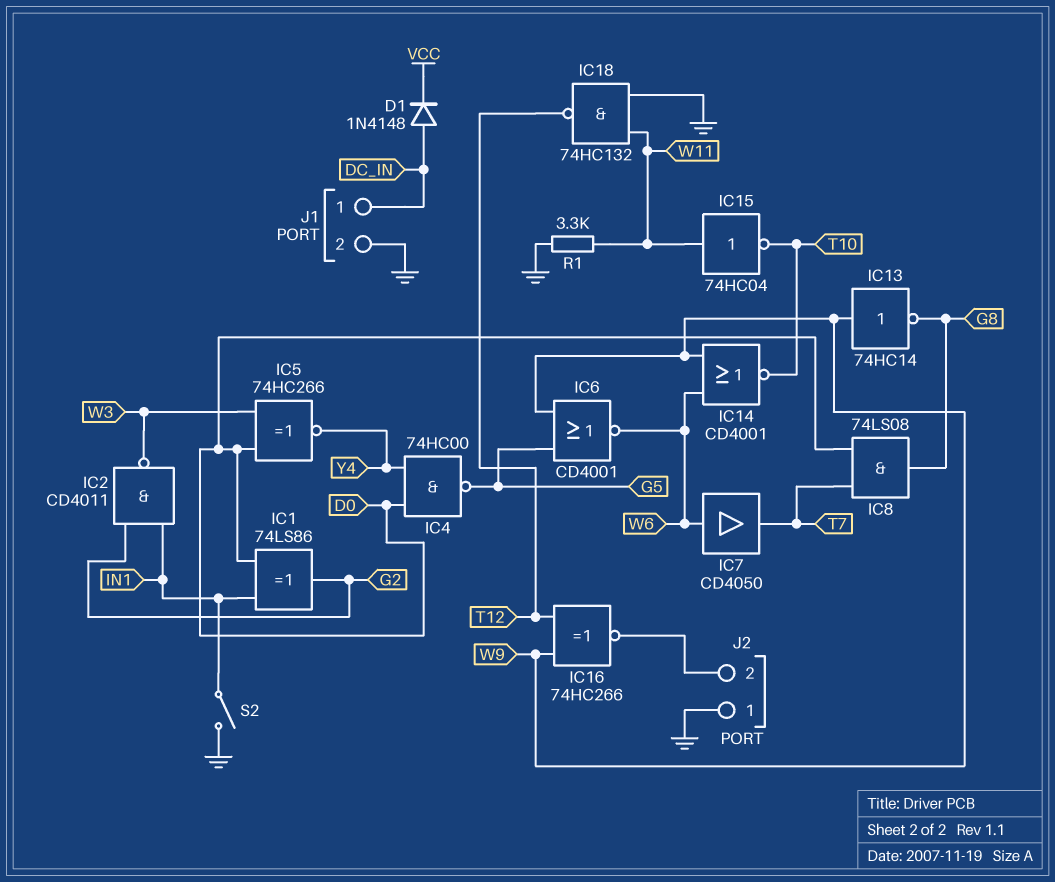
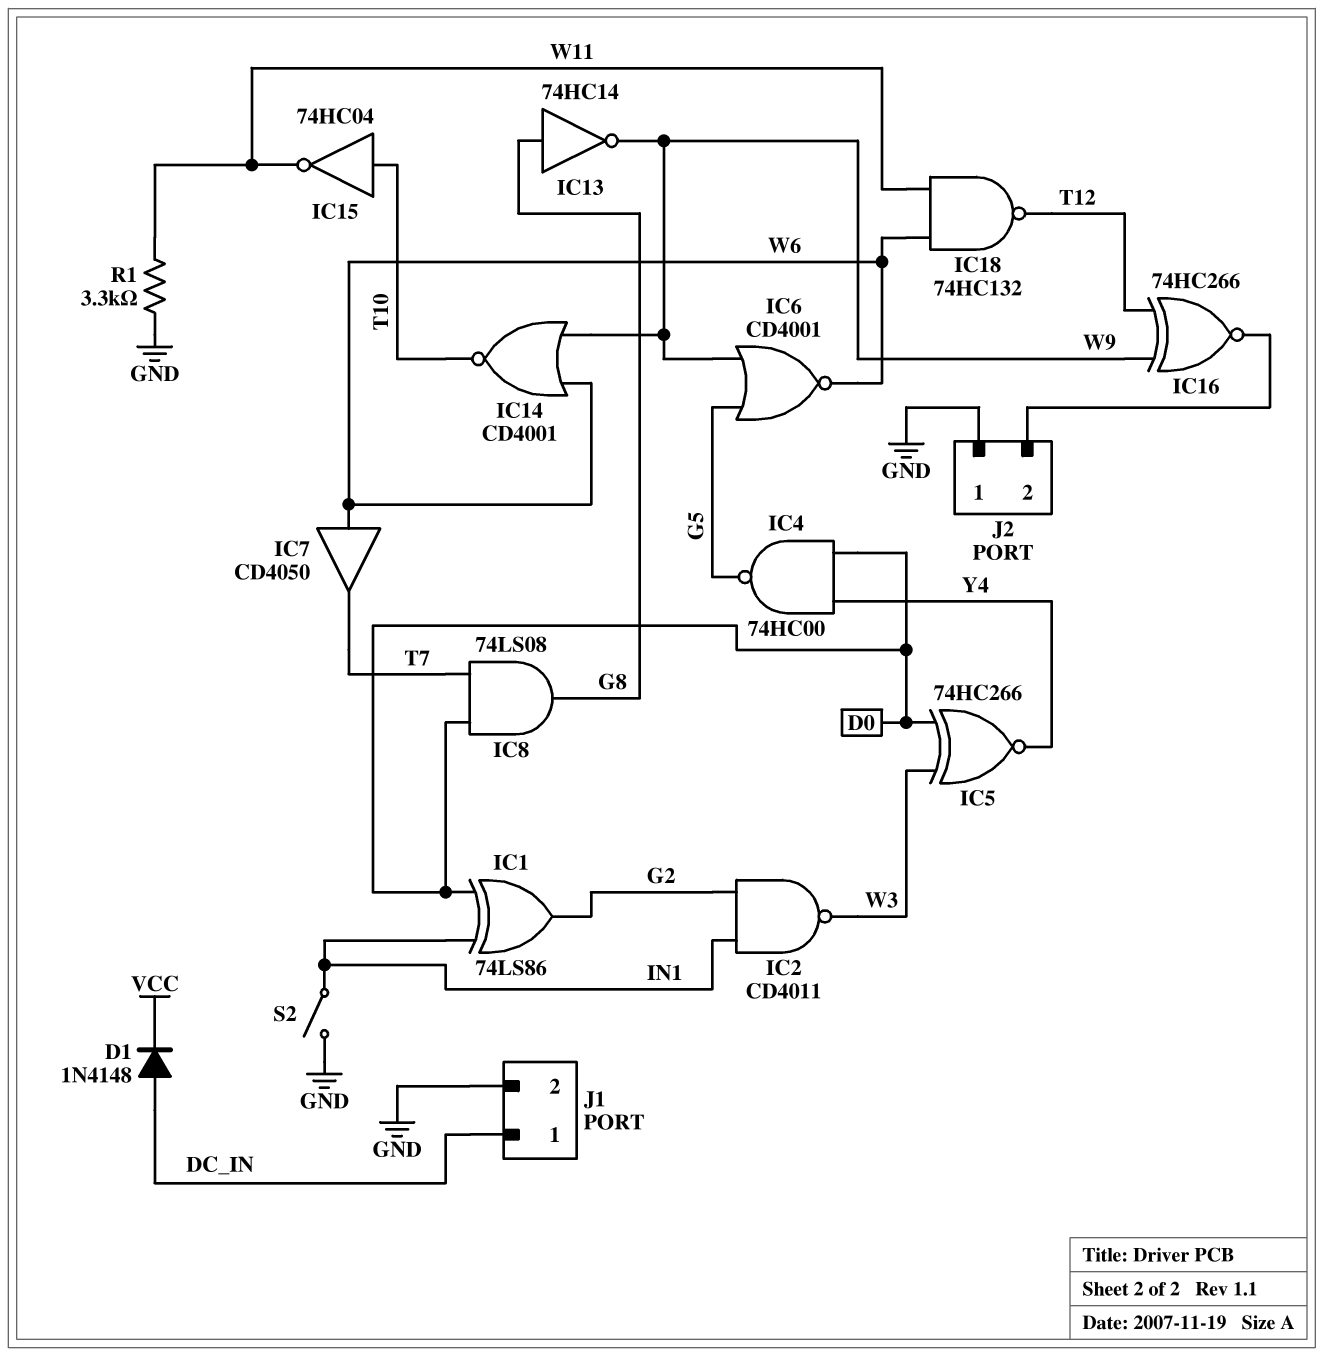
IC13: NOT 74HC14 (in W9, out G8) -> NOT 74HC14 (in G8, out W9)
IC15: NOT 74HC04 (in W11, out T10) -> NOT 74HC04 (in T10, out W11)
IC18: NAND 74HC132 (in GND, in W11, out T12) -> NAND 74HC132 (in W6, in W11, out T12)

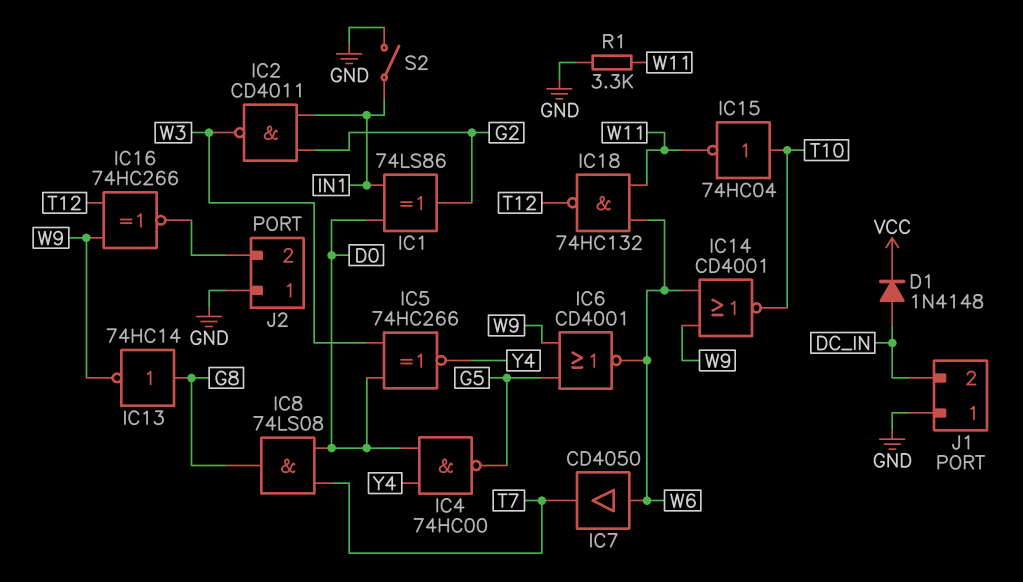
J1 pin 1: DC_IN -> GND
J1 pin 2: GND -> DC_IN

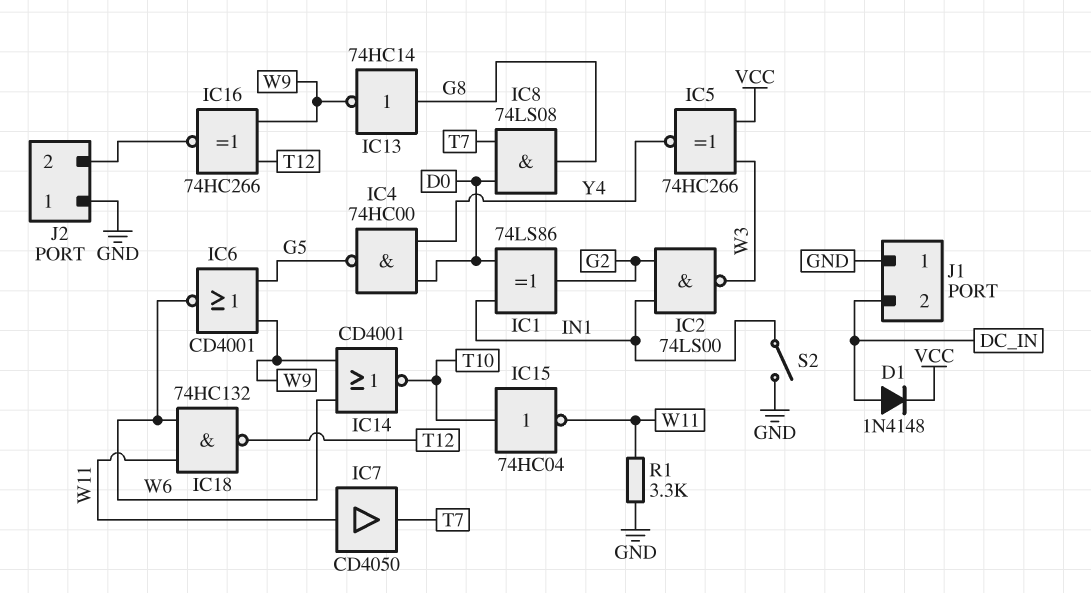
IC2: NAND CD4011 (in G2, in IN1, out W3) -> NAND 74LS00 (in G2, in IN1, out W3)
IC5: XNOR 74HC266 (in D0, in W3, out Y4) -> XNOR 74HC266 (in VCC, in W3, out Y4)
IC7: buffer CD4050 (in W6, out T7) -> buffer CD4050 (in W11, out T7)

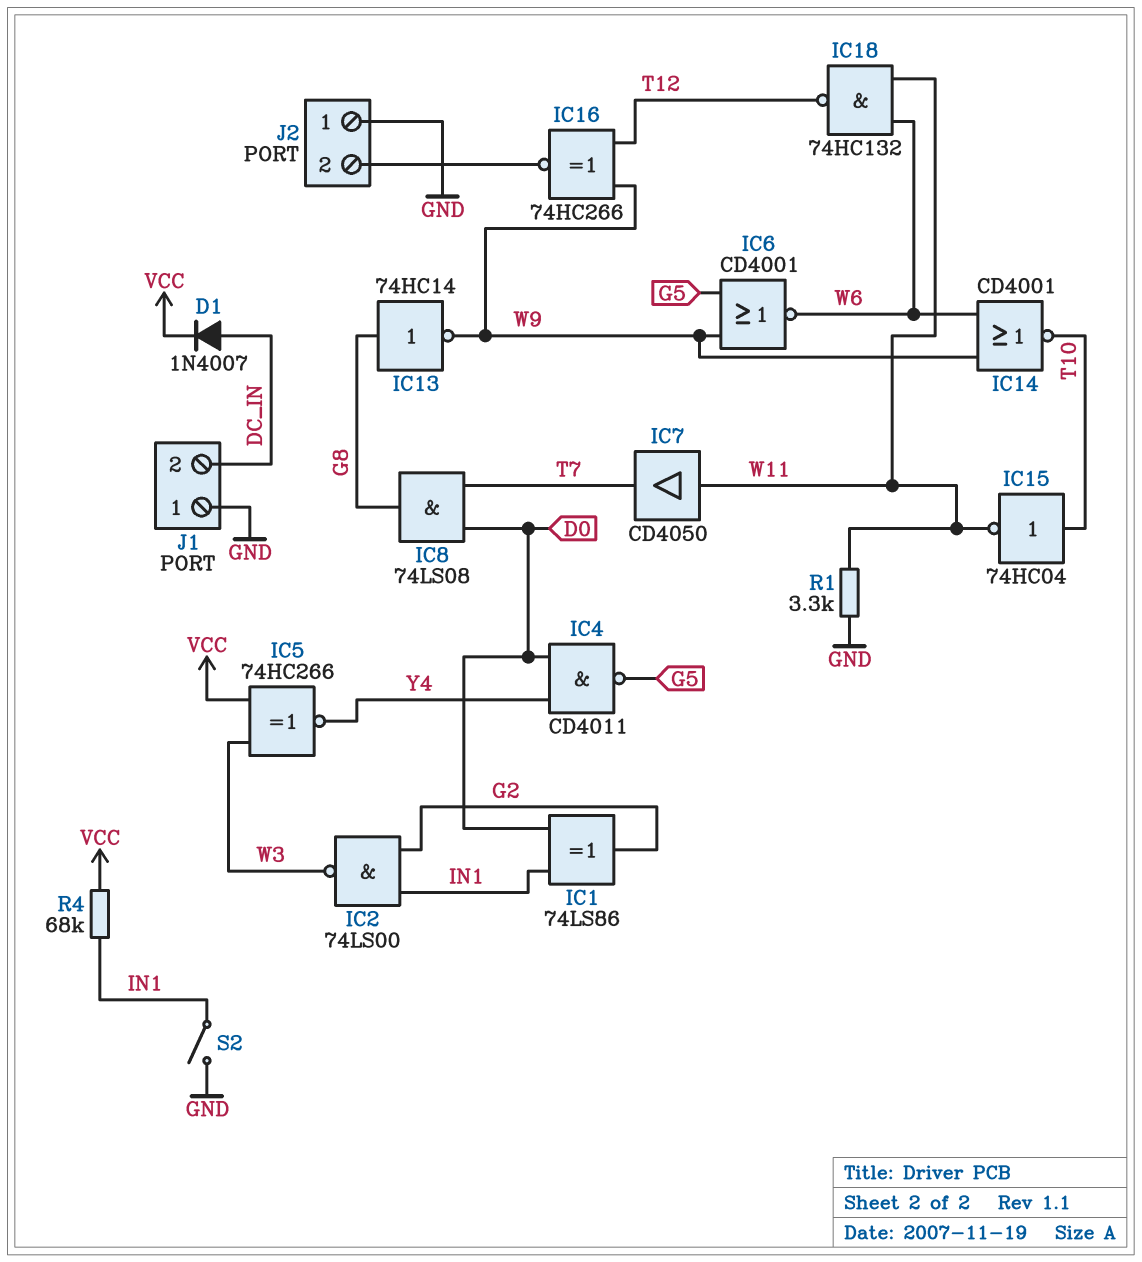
D1: diode 1N4148 (A DC_IN, K VCC) -> diode 1N4007 (A DC_IN, K VCC)
IC4: NAND 74HC00 (in D0, in Y4, out G5) -> NAND CD4011 (in D0, in Y4, out G5)
R4: none -> 68k (IN1, VCC)

